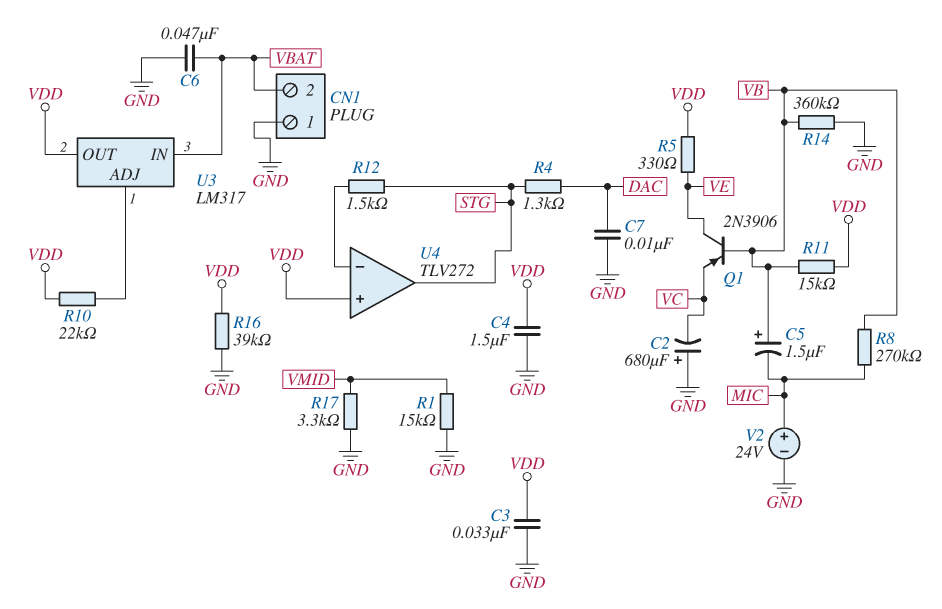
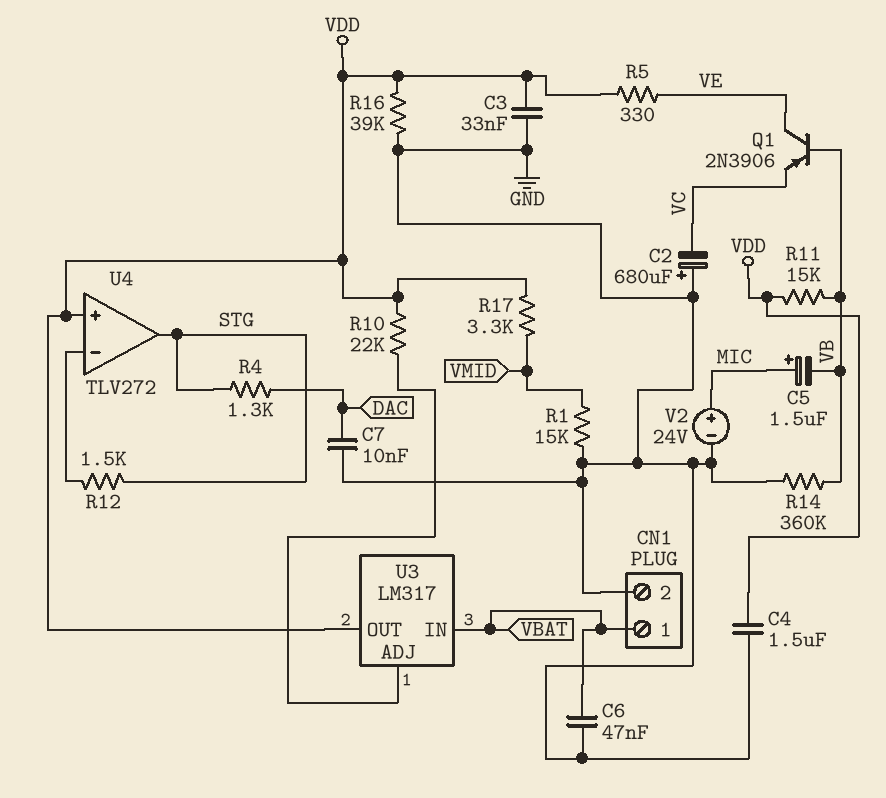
C5: 1.5uF (plus VB, minus MIC) -> 1.5uF (plus MIC, minus VB)
CN1 pin 1: GND -> VBAT
CN1 pin 2: VBAT -> GND
R8: 270k (MIC, VB) -> none
R17: 3.3k (GND, VMID) -> 3.3k (VDD, VMID)

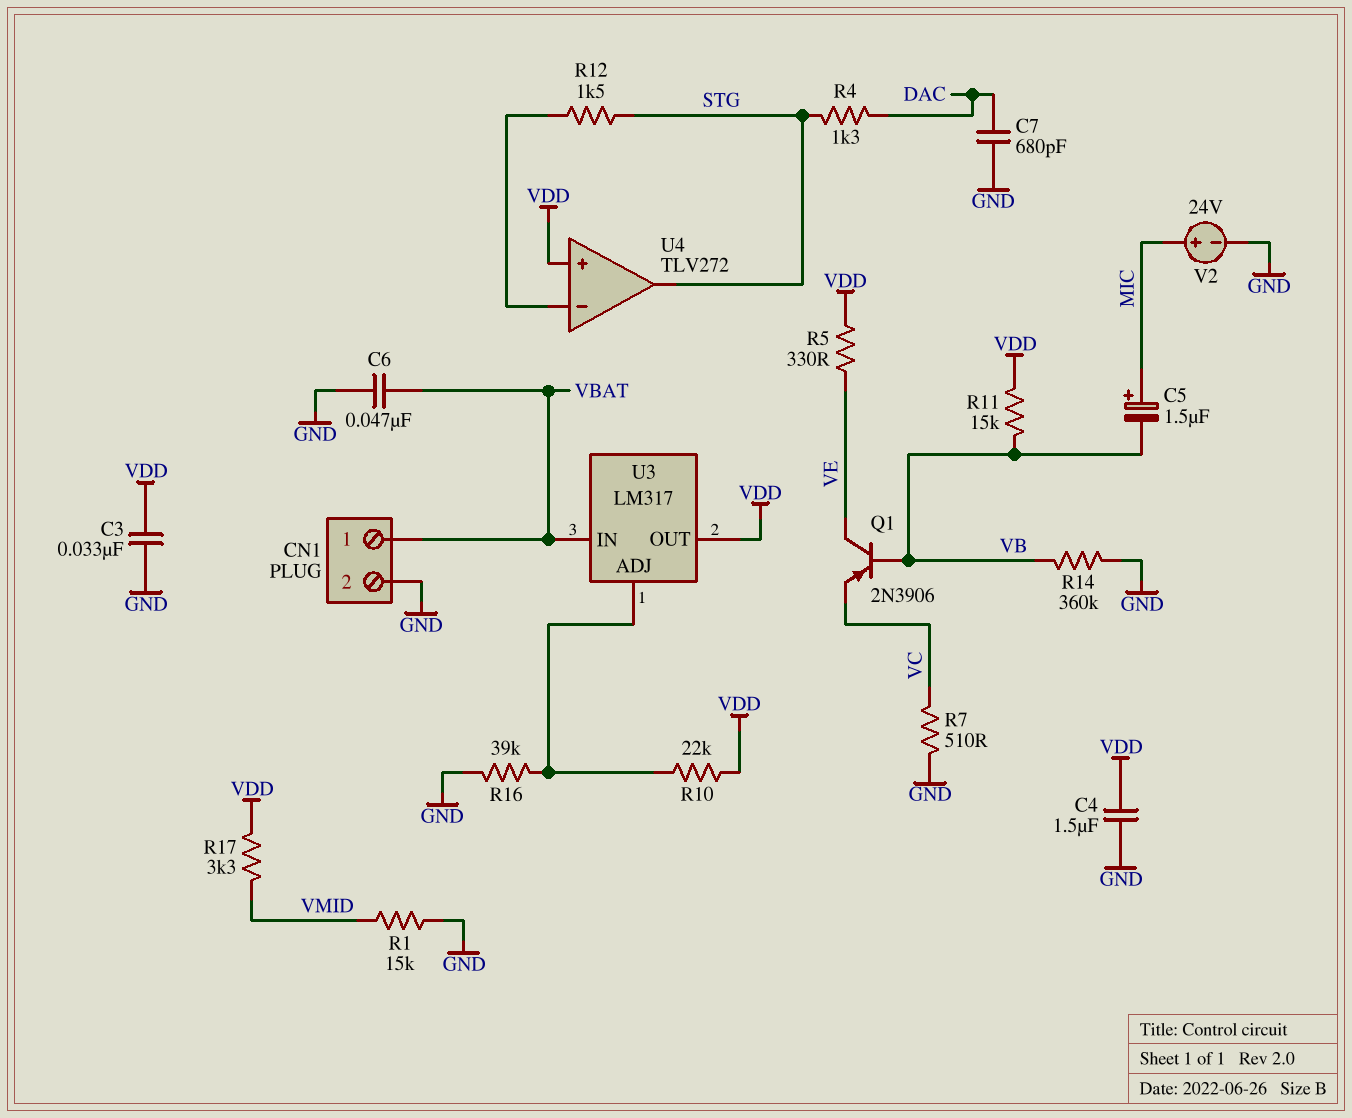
C2: 680uF (plus GND, minus VC) -> none
C7: 10nF (DAC, GND) -> 680pF (DAC, GND)
R7: none -> 510 (GND, VC)
R16: 39k (GND, VDD) -> 39k (GND, U3/ADJ)

